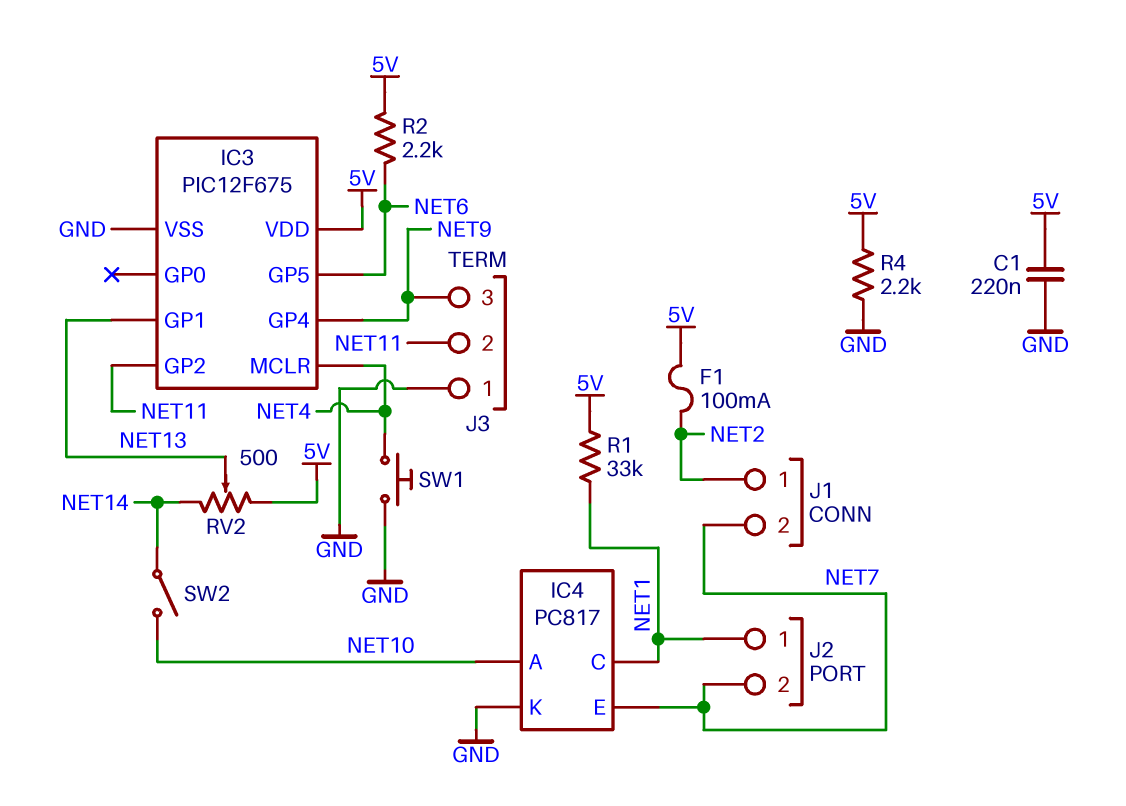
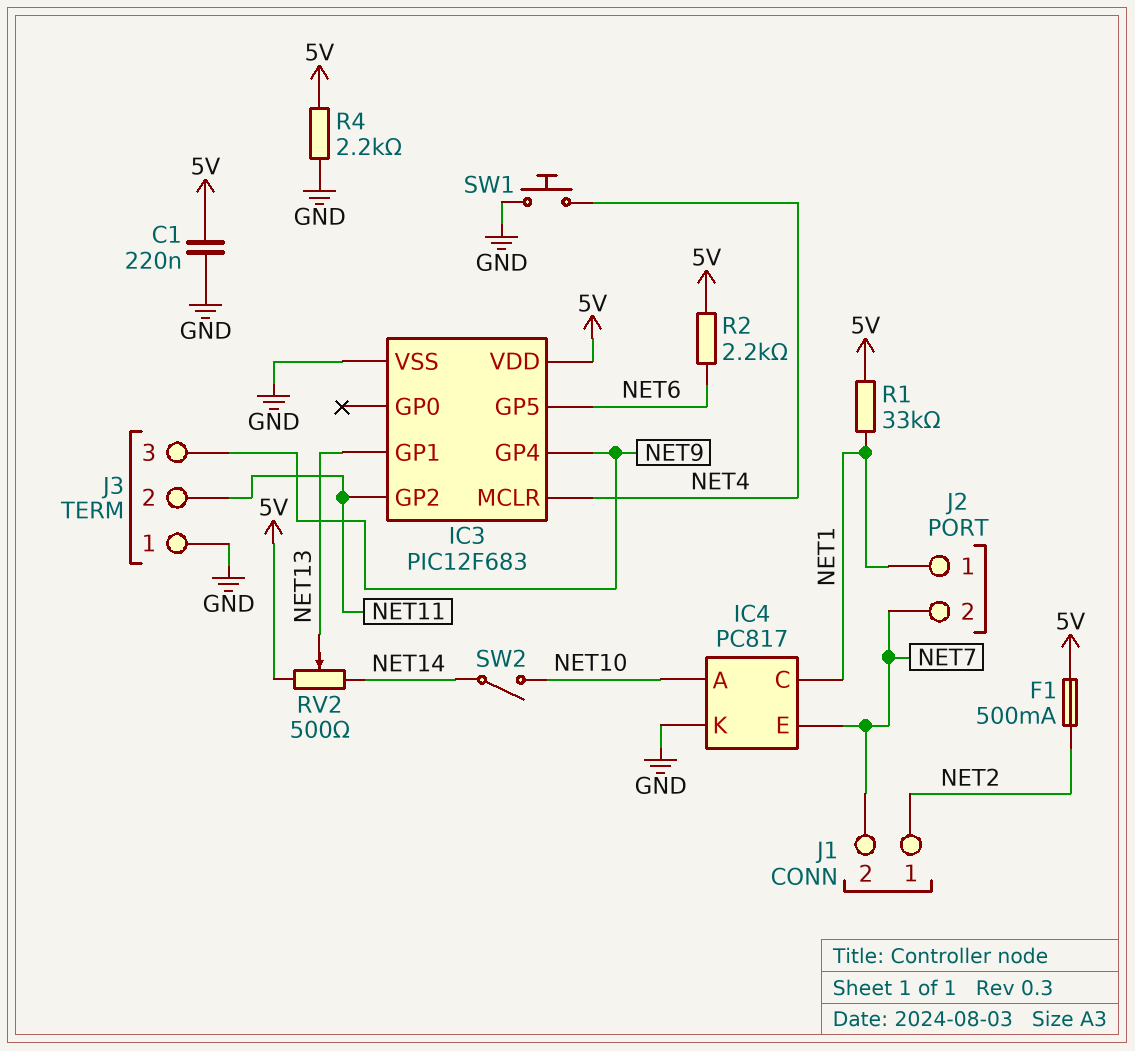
F1: 100mA (5V, NET2) -> 500mA (5V, NET2)
IC3: PIC12F675 -> PIC12F683

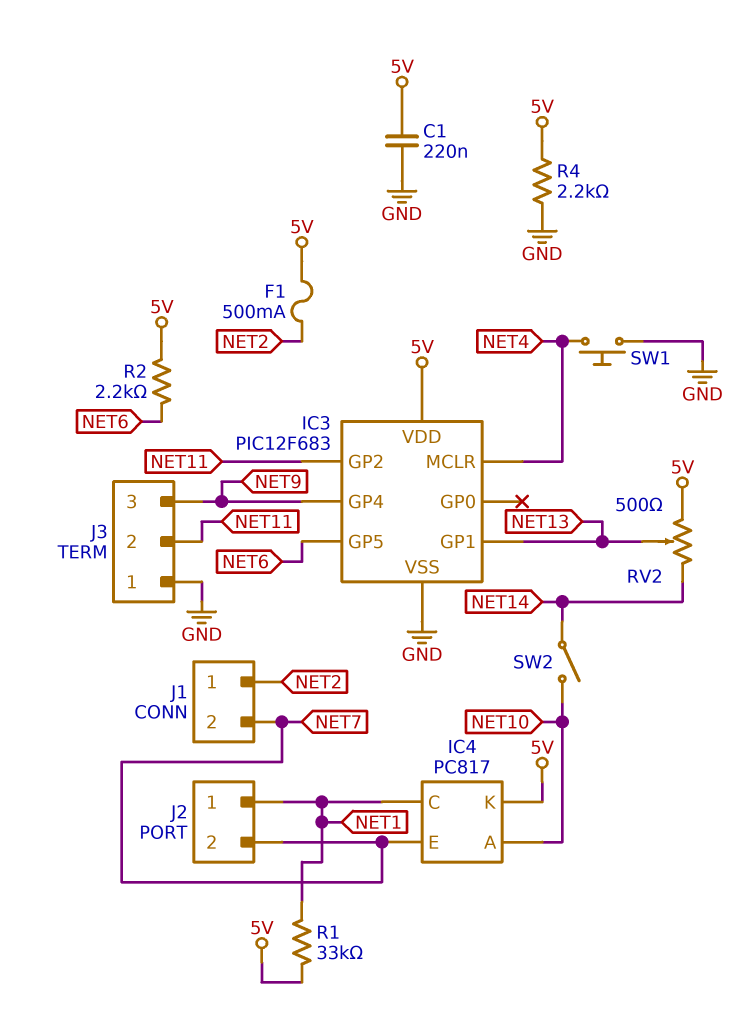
IC4 pin K: GND -> 5V

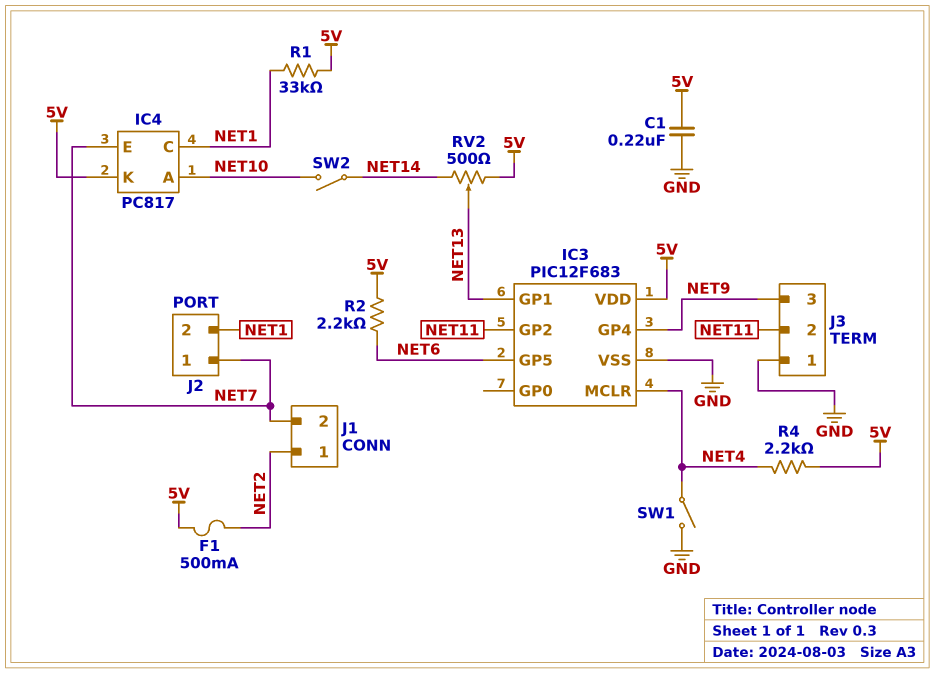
J2 pin 1: NET1 -> NET7
J2 pin 2: NET7 -> NET1
R4: 2.2k (5V, GND) -> 2.2k (5V, NET4)
SW1: button (GND, NET4) -> switch (GND, NET4)

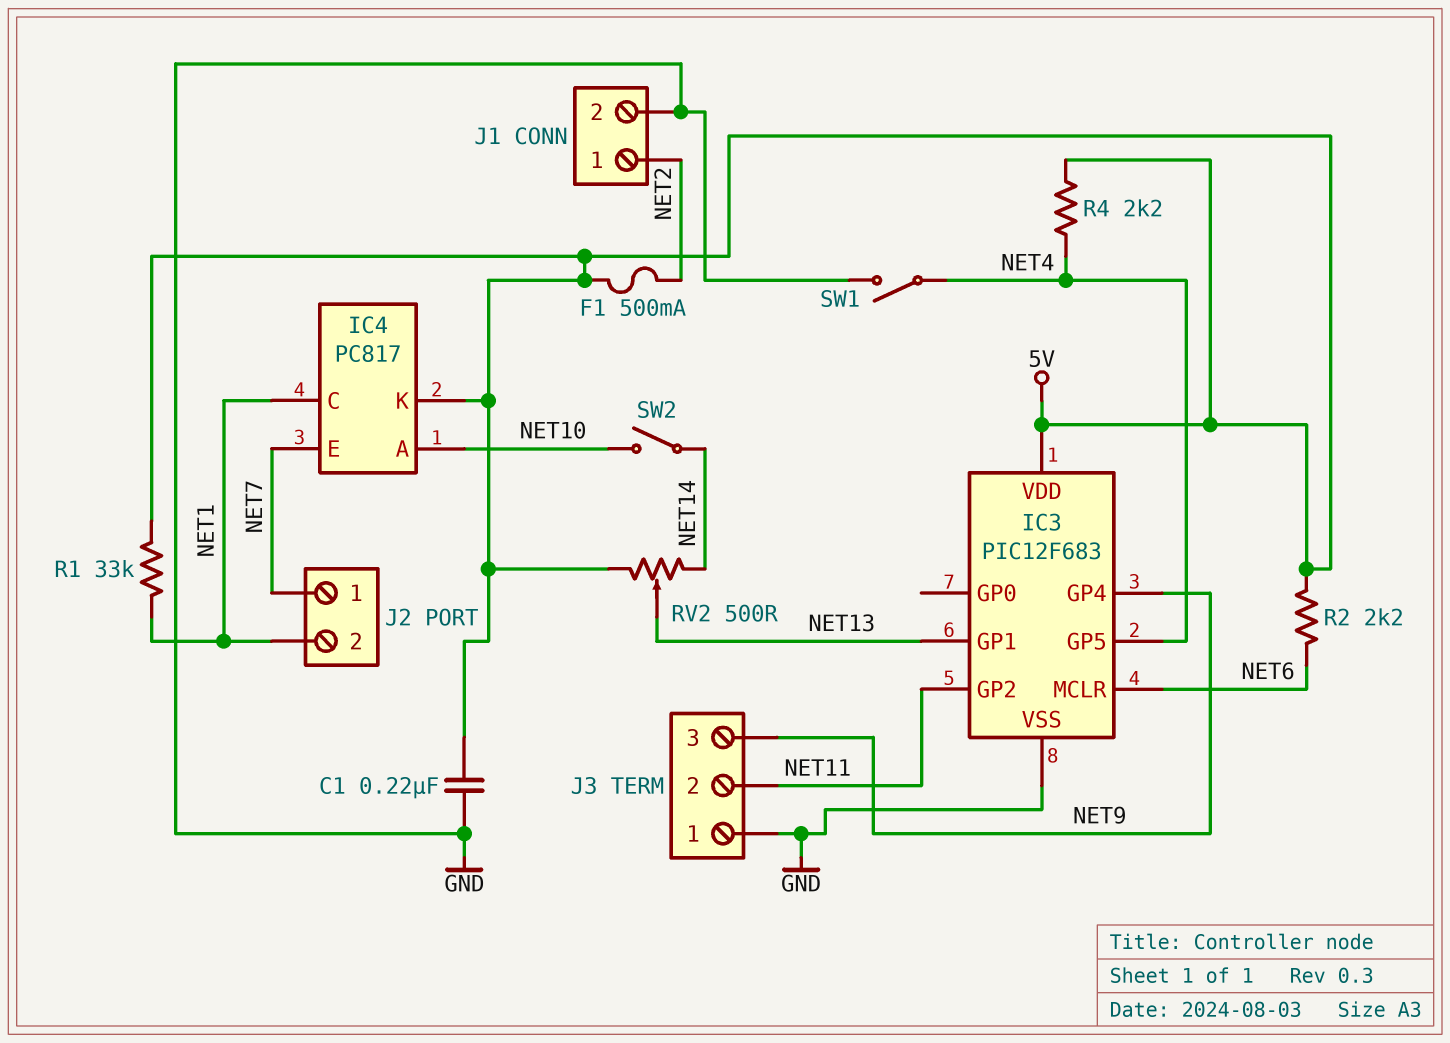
IC3 pin GP5: NET6 -> NET4
IC3 pin MCLR: NET4 -> NET6
J1 pin 2: NET7 -> GND

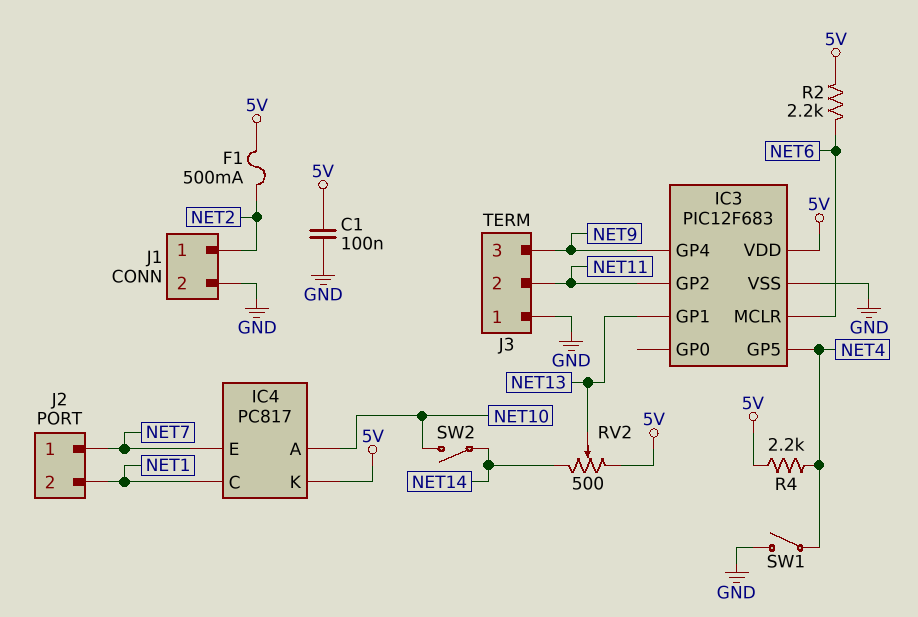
C1: 220nF (5V, GND) -> 100nF (5V, GND)
R1: 33k (5V, NET1) -> none

